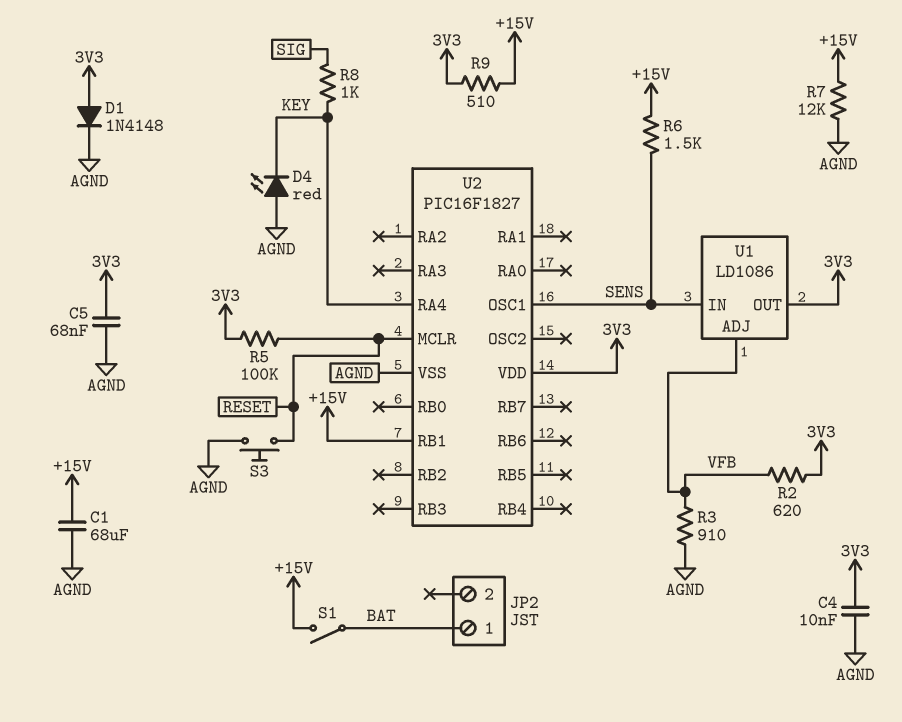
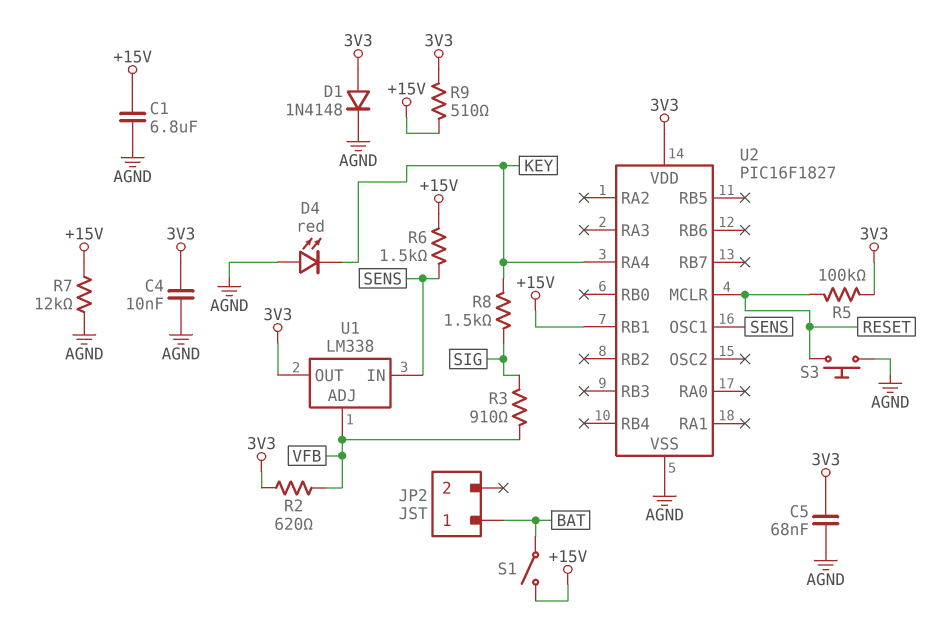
C1: 68uF (+15V, AGND) -> 6.8uF (+15V, AGND)
R3: 910 (AGND, VFB) -> 910 (SIG, VFB)
R8: 1k (KEY, SIG) -> 1.5k (KEY, SIG)
U1: LD1086 -> LM338

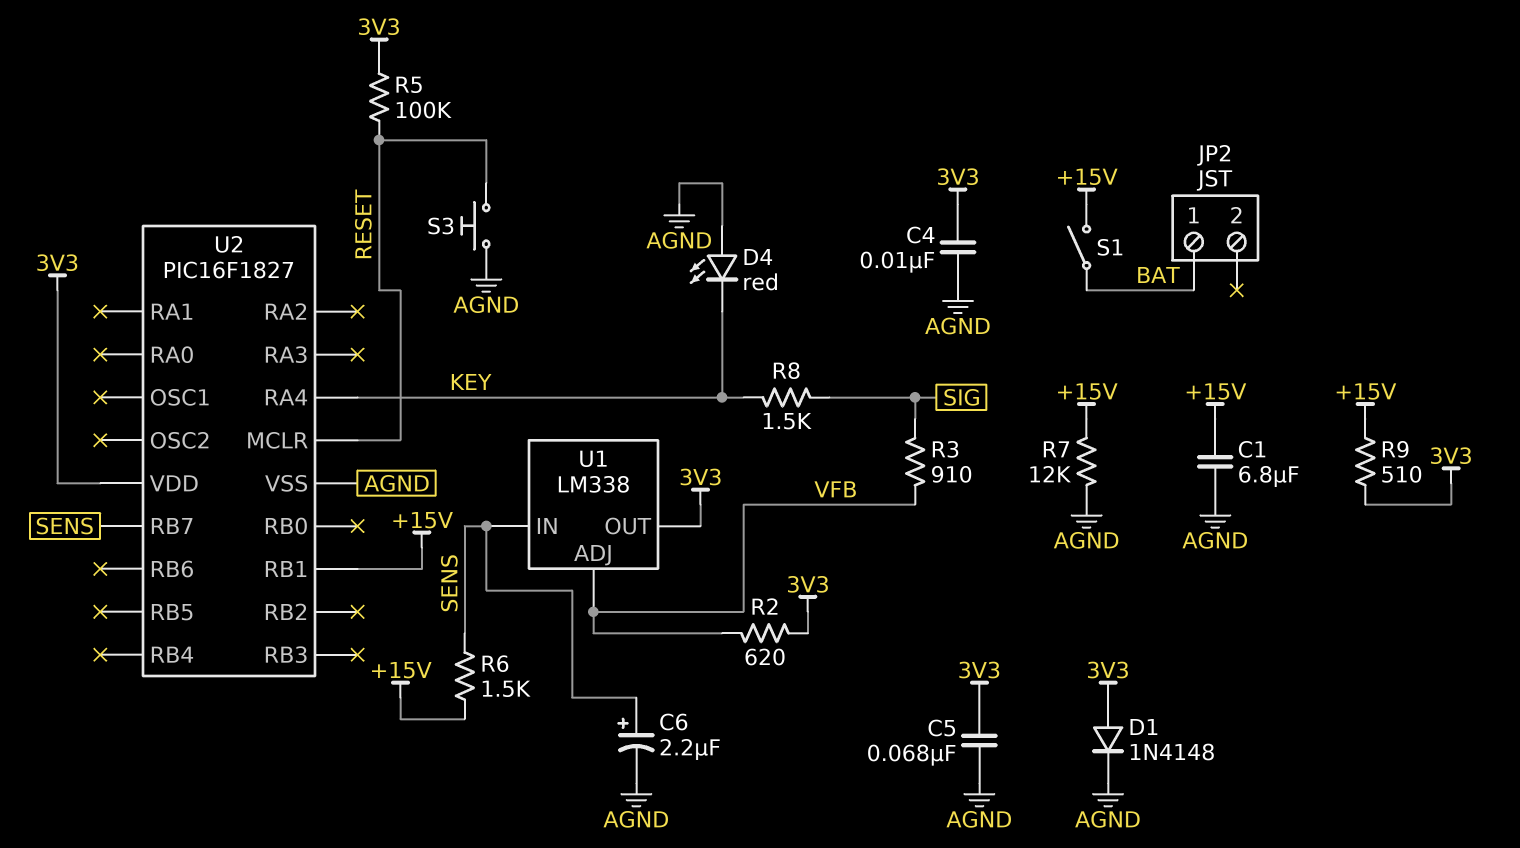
C6: none -> 2.2uF (plus SENS, minus AGND)
U2 pin OSC1: SENS -> none
U2 pin RB7: none -> SENS

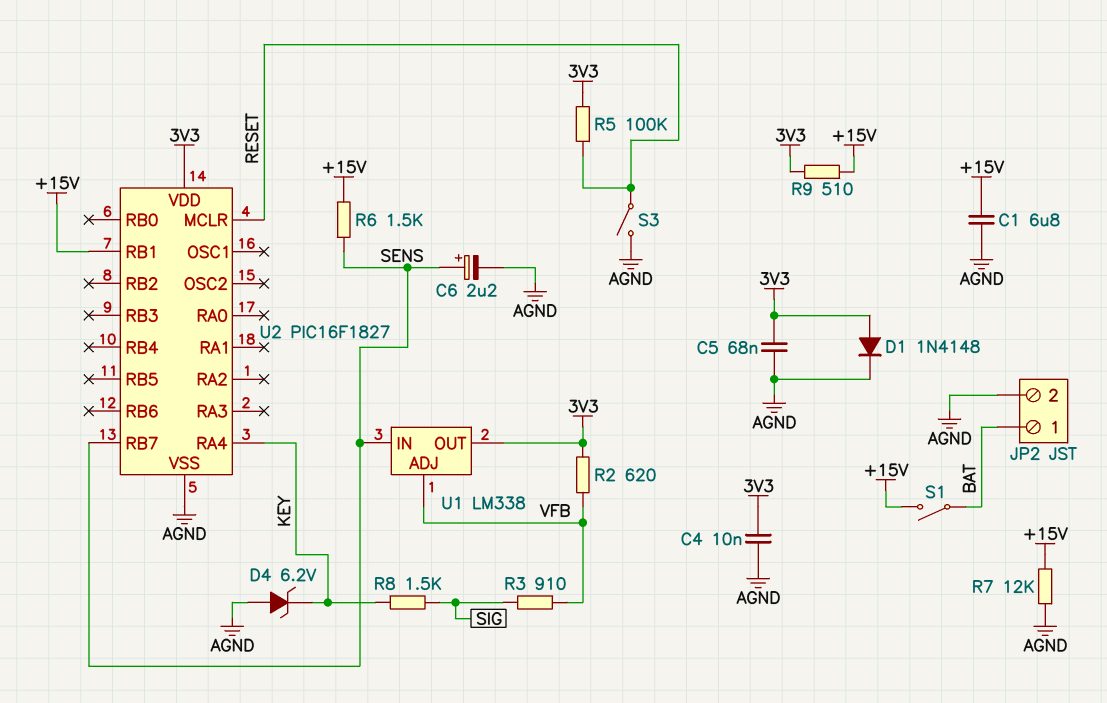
D4: LED red (A AGND, K KEY) -> zener 6.2V (A AGND, K KEY)
JP2 pin 2: none -> AGND
S3: button (AGND, RESET) -> switch (AGND, RESET)

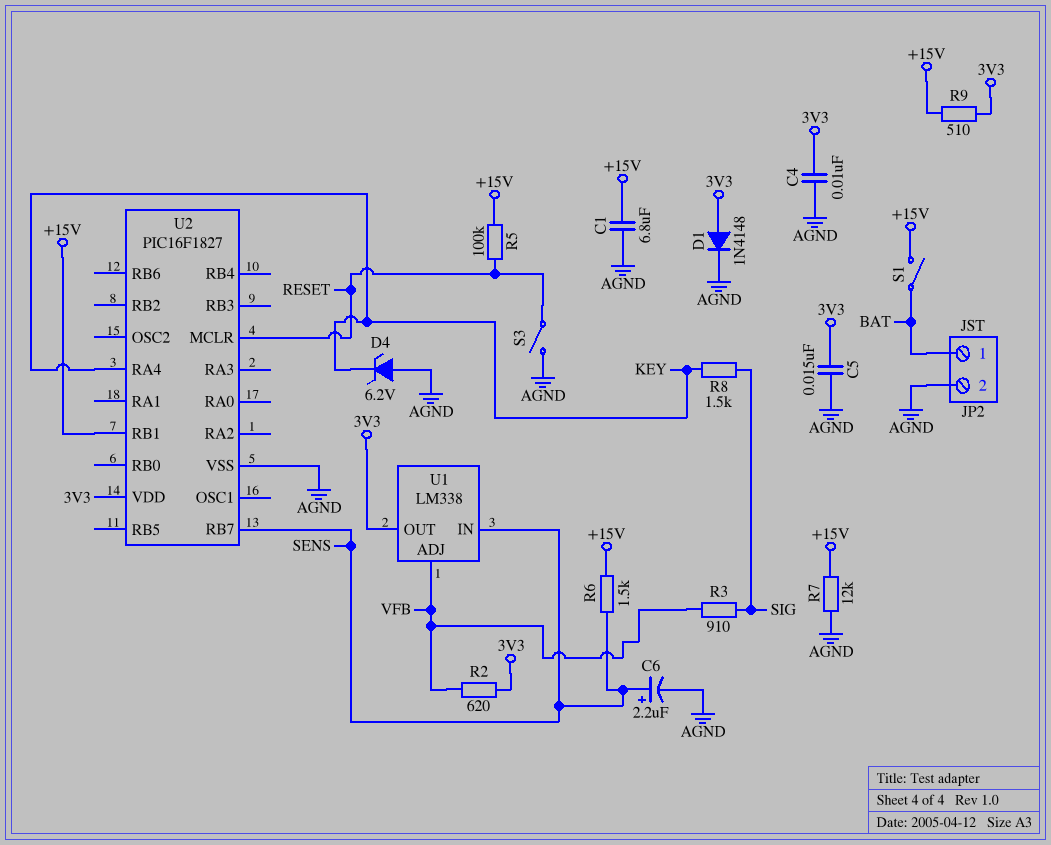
C5: 68nF (3V3, AGND) -> 15nF (3V3, AGND)
R5: 100k (3V3, RESET) -> 100k (+15V, RESET)

